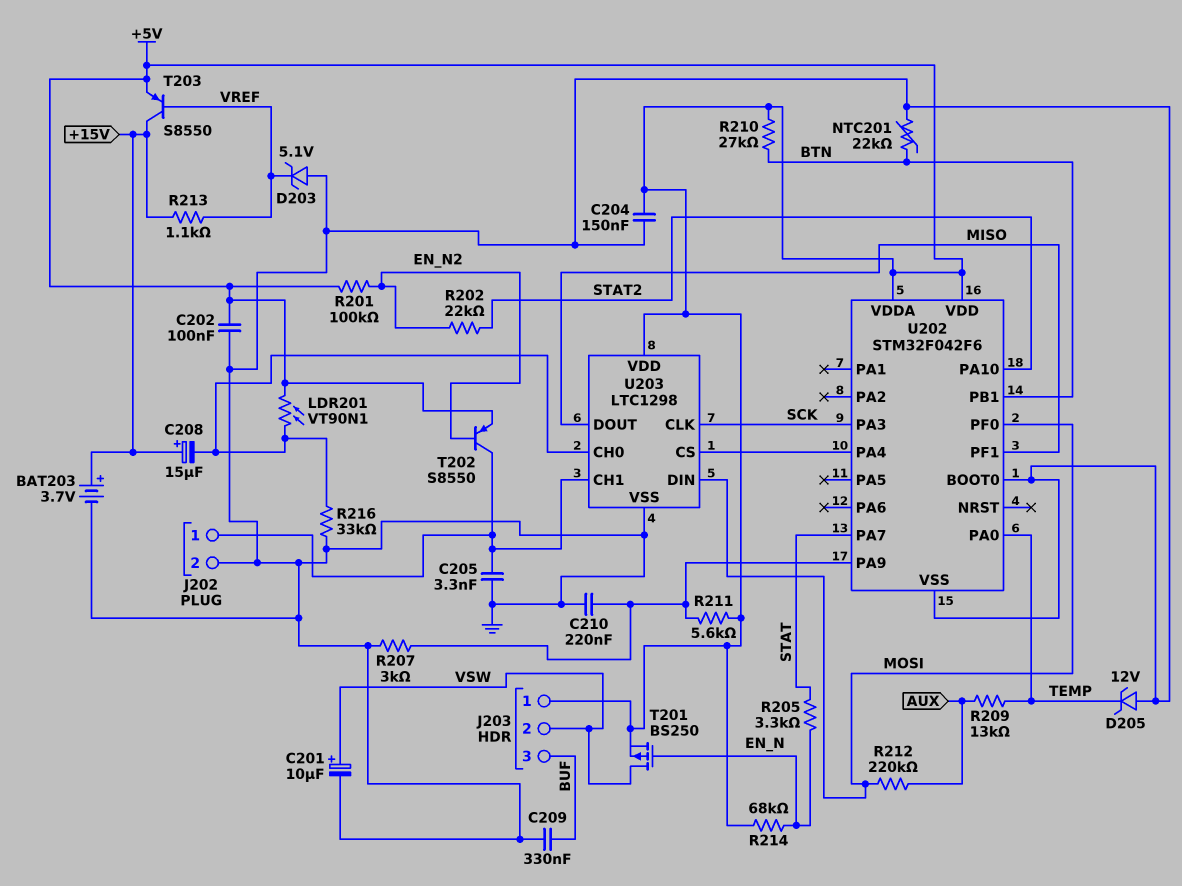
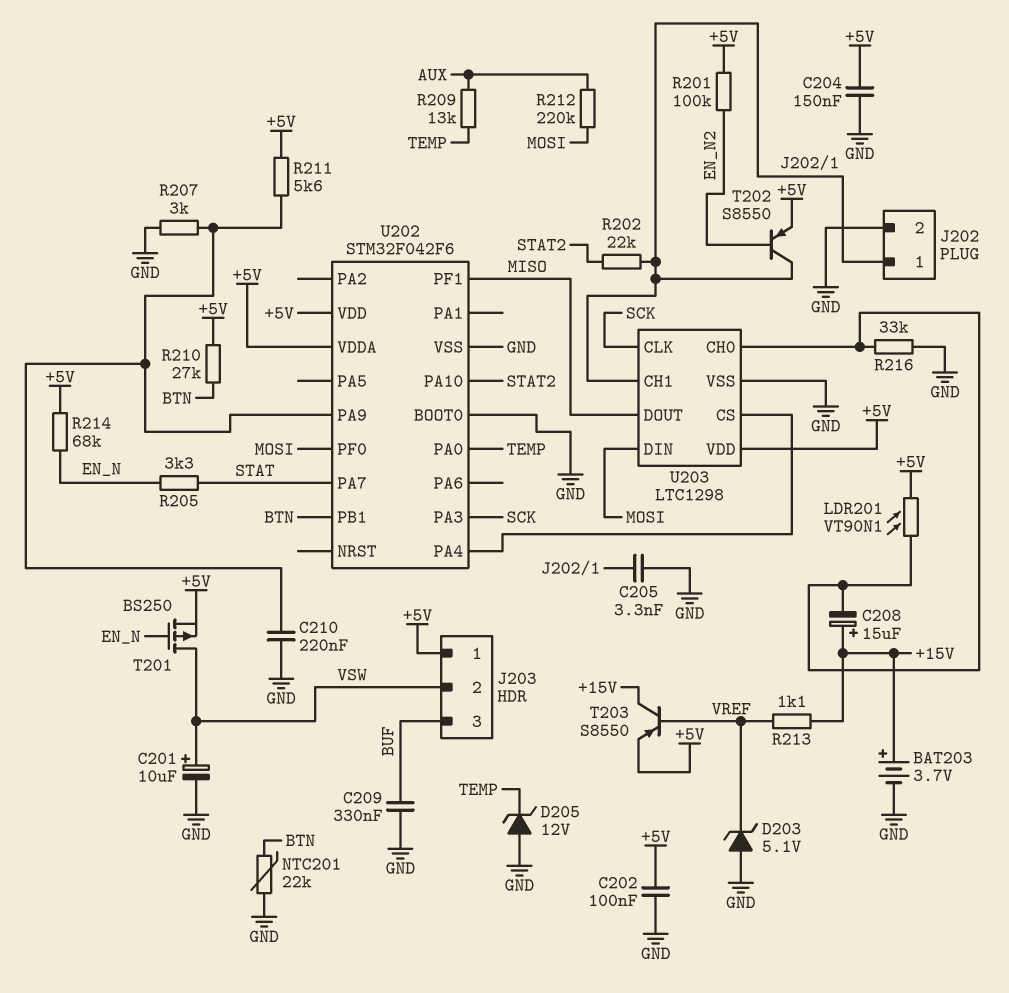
R202: 22k (EN_N2, STAT2) -> 22k (J202/1, STAT2)

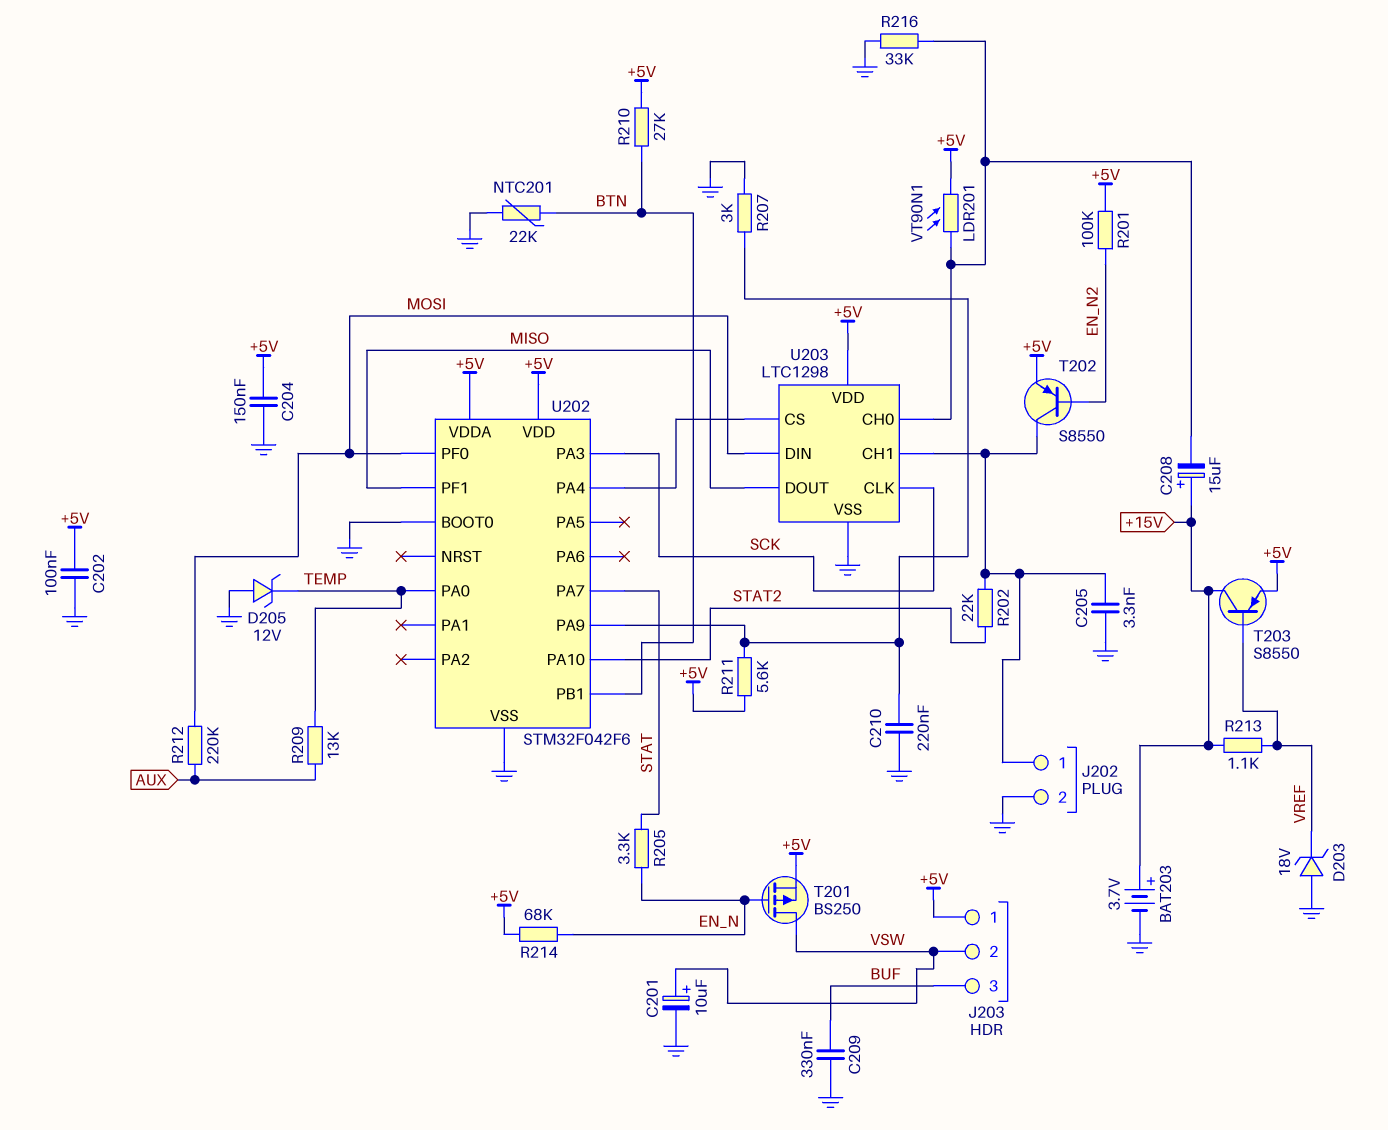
D203: zener 5.1V (A GND, K VREF) -> zener 18V (A GND, K VREF)

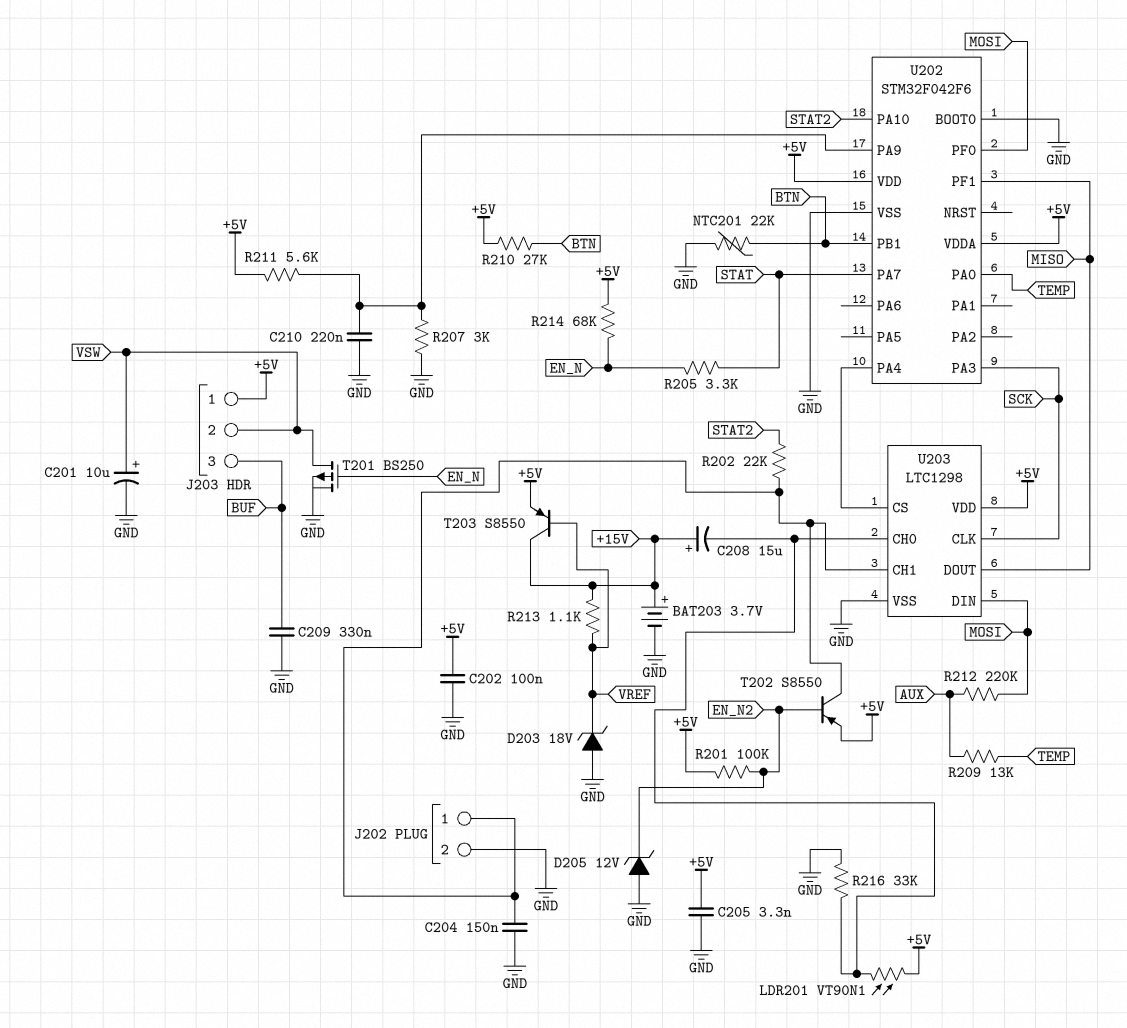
C204: 150nF (+5V, GND) -> 150nF (GND, J202/1)
C205: 3.3nF (GND, J202/1) -> 3.3nF (+5V, GND)
D205: zener 12V (A GND, K TEMP) -> zener 12V (A GND, K EN_N2)
T201: PMOS BS250 (G EN_N, D VSW, S +5V) -> PMOS BS250 (G EN_N, D VSW, S GND)

